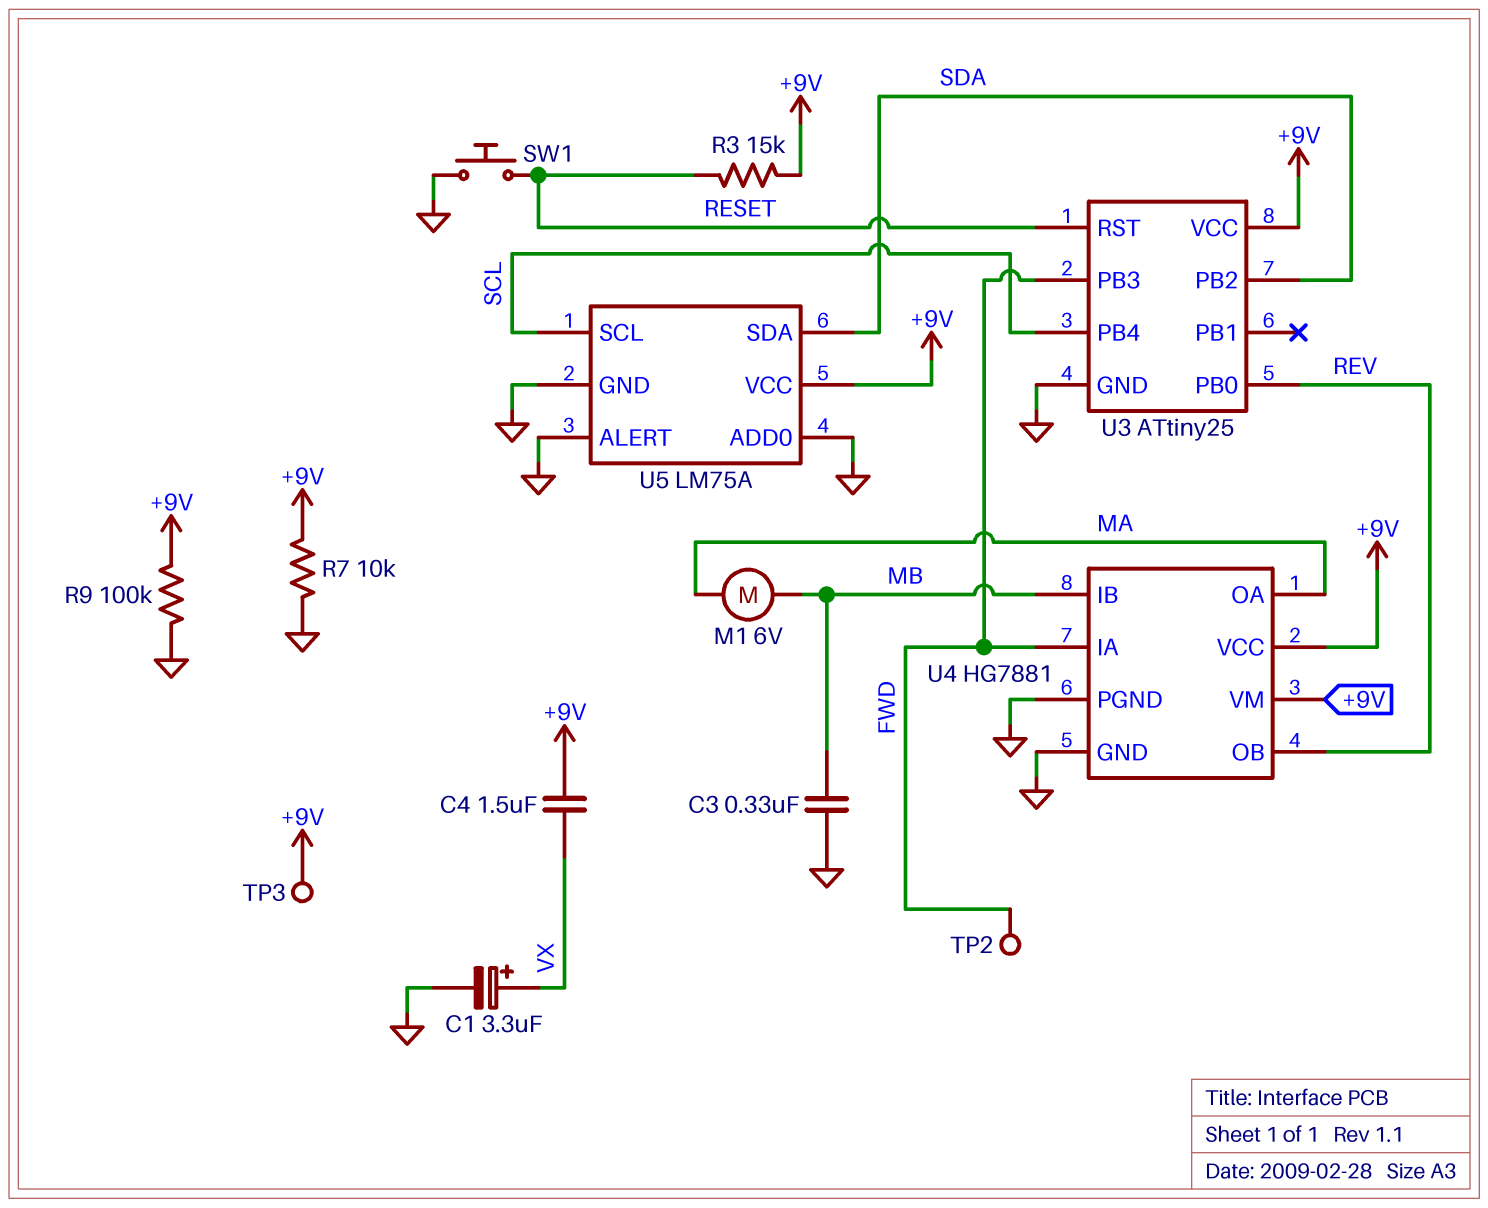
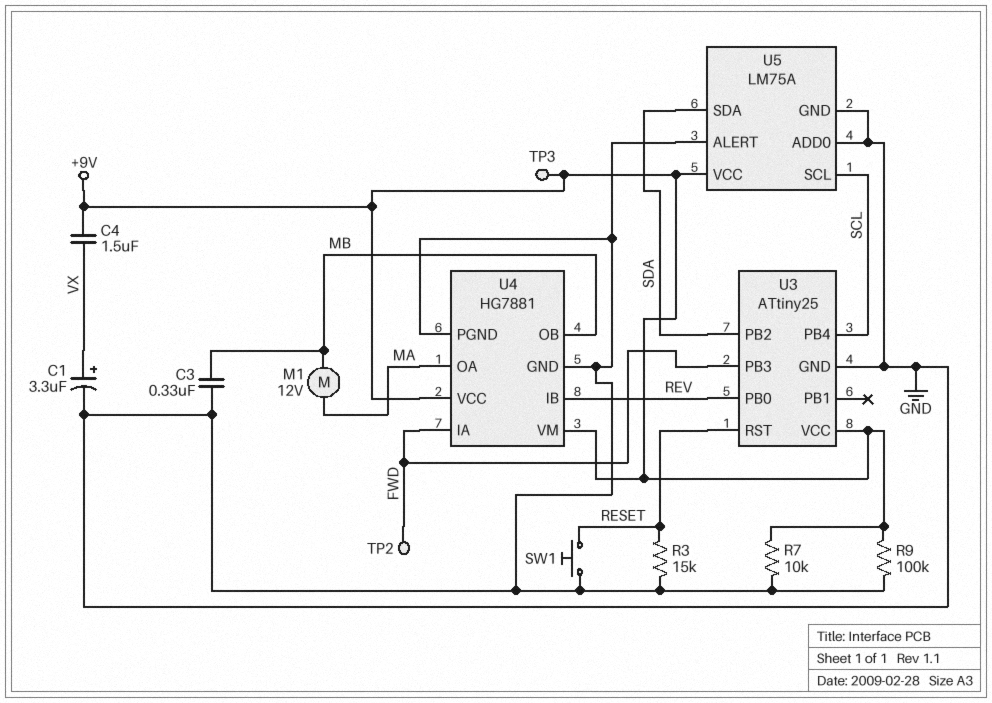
M1: motor 6V (MA, MB) -> motor 12V (MA, MB)
R3: 15k (+9V, RESET) -> 15k (GND, RESET)
U4 pin IB: MB -> REV
U4 pin OB: REV -> MB

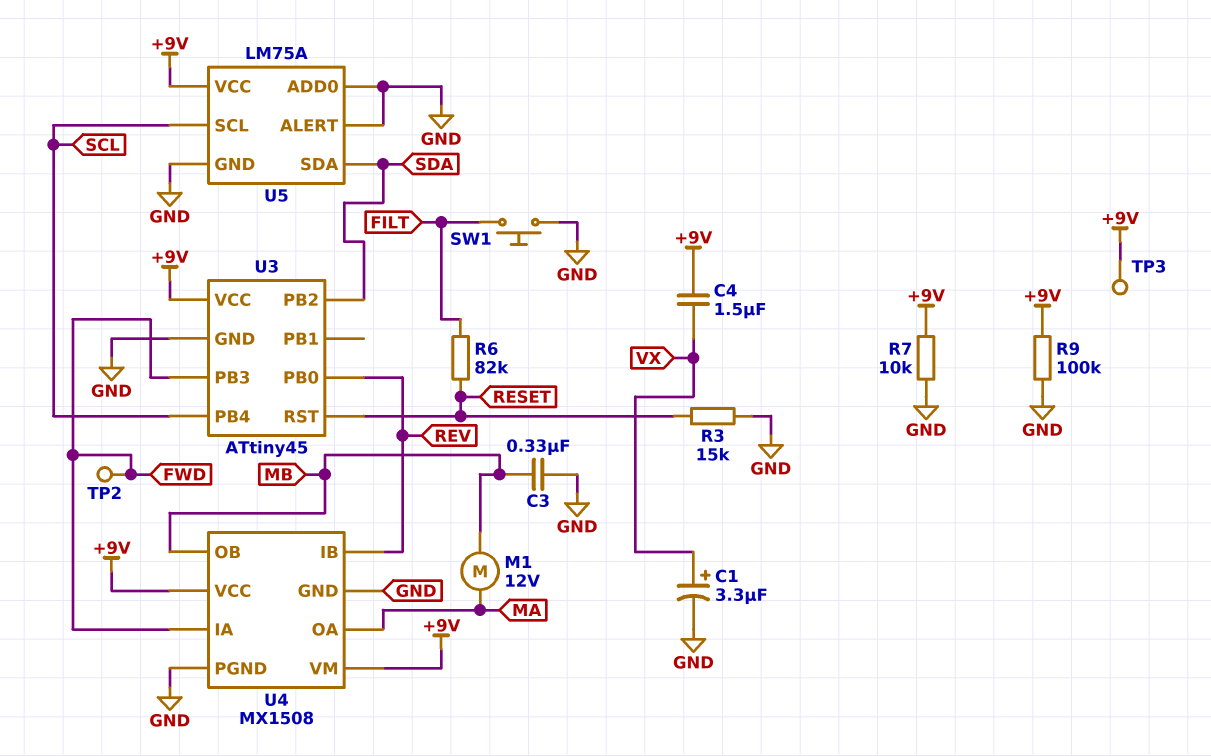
R6: none -> 82k (FILT, RESET)
SW1: button (GND, RESET) -> button (FILT, GND)
U3: ATtiny25 -> ATtiny45
U4: HG7881 -> MX1508

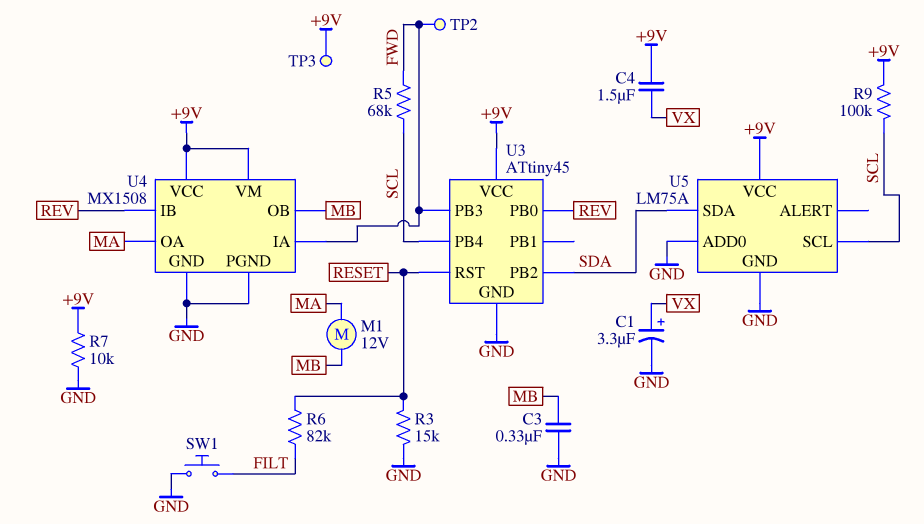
R5: none -> 68k (FWD, SCL)
R9: 100k (+9V, GND) -> 100k (+9V, SCL)
U5 pin ALERT: GND -> none

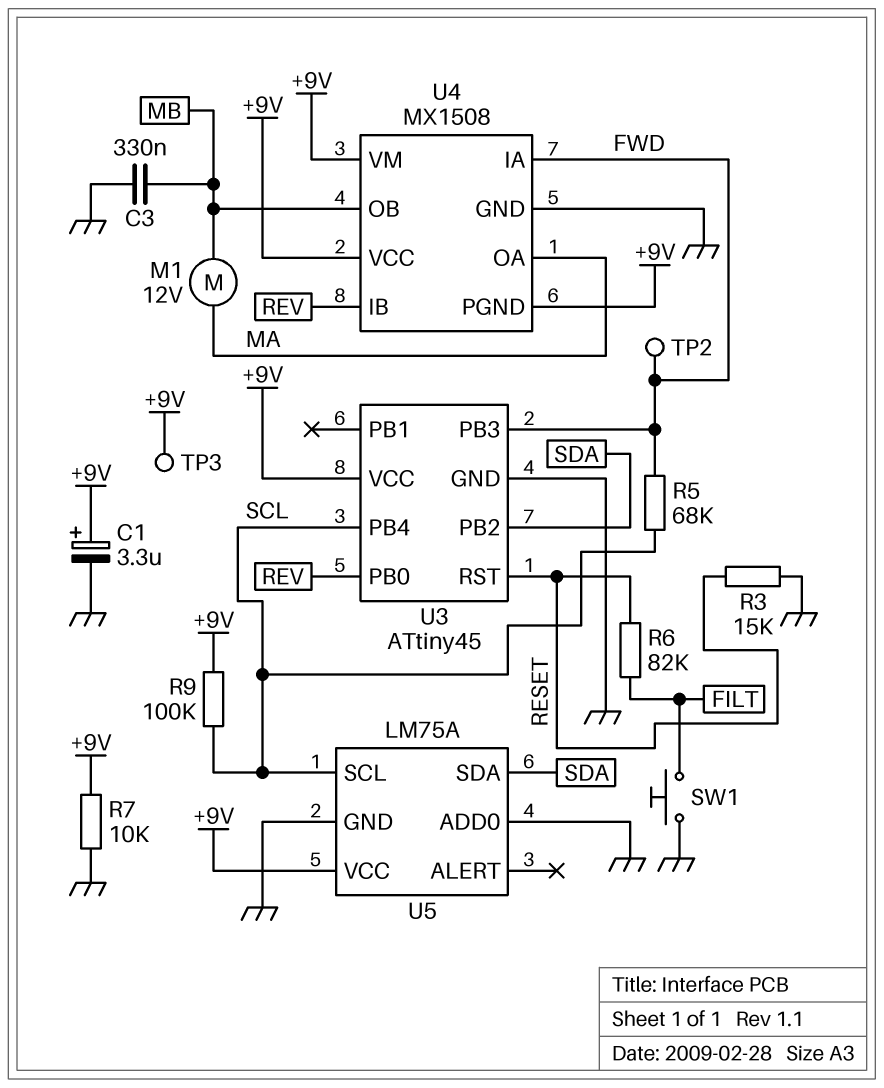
C1: 3.3uF (plus VX, minus GND) -> 3.3uF (plus +9V, minus GND)
C4: 1.5uF (+9V, VX) -> none
U4 pin PGND: GND -> +9V

